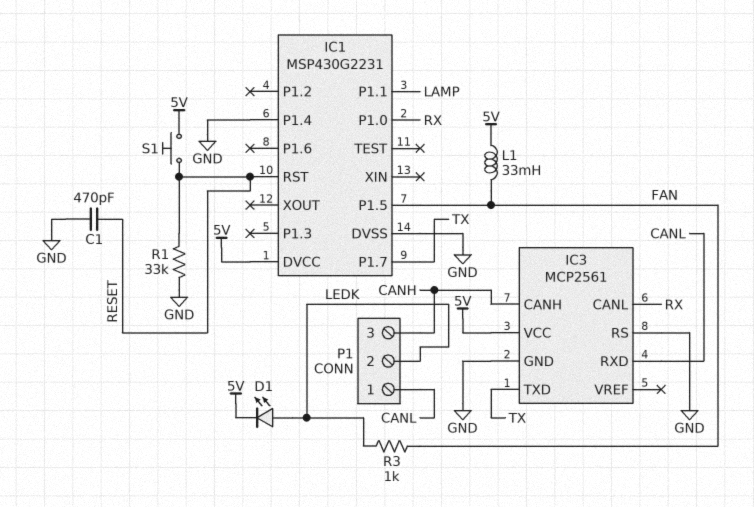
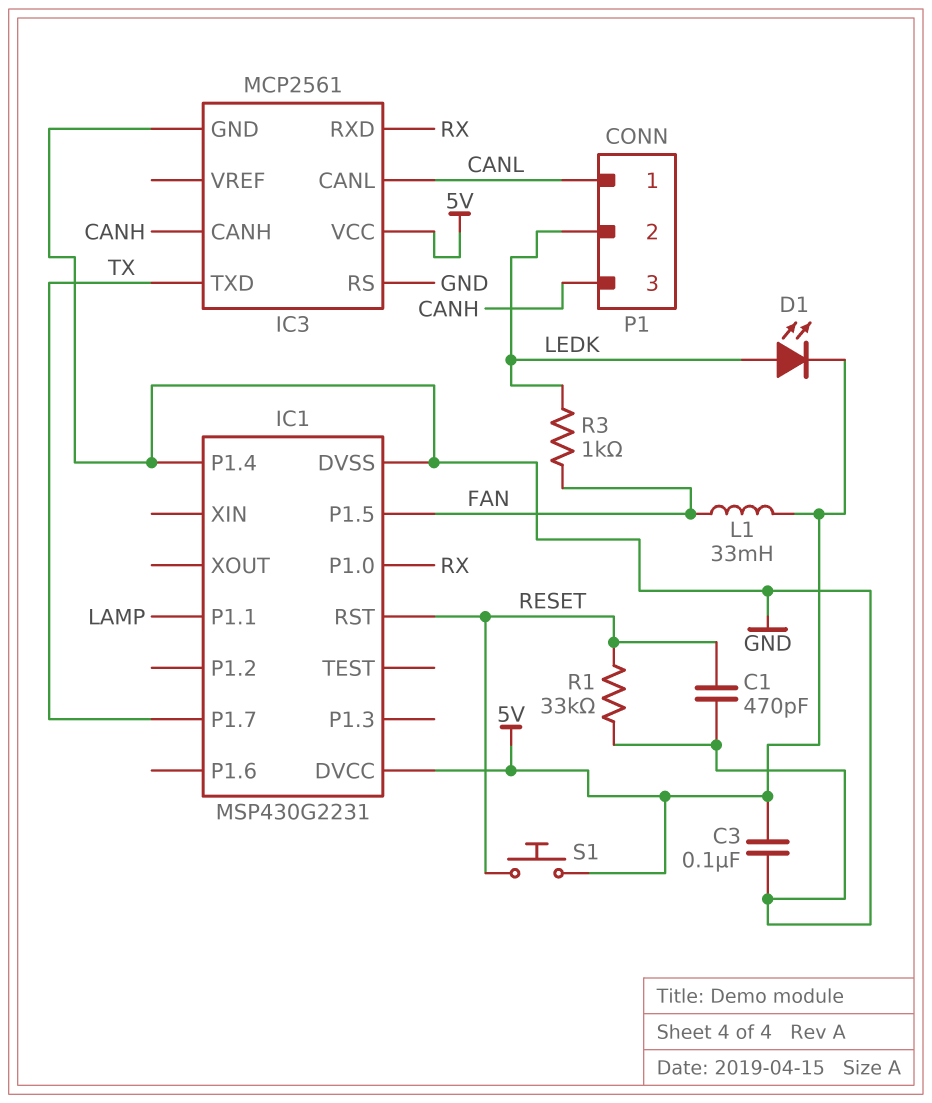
C3: none -> 100nF (5V, GND)
IC3 pin CANL: RX -> CANL
IC3 pin RXD: CANL -> RX

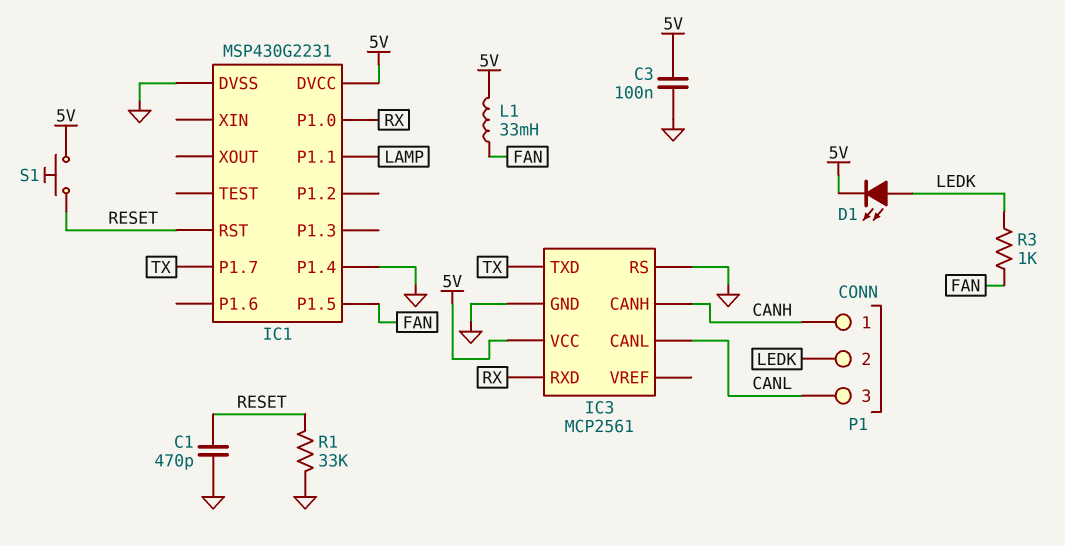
P1 pin 1: CANL -> CANH
P1 pin 3: CANH -> CANL

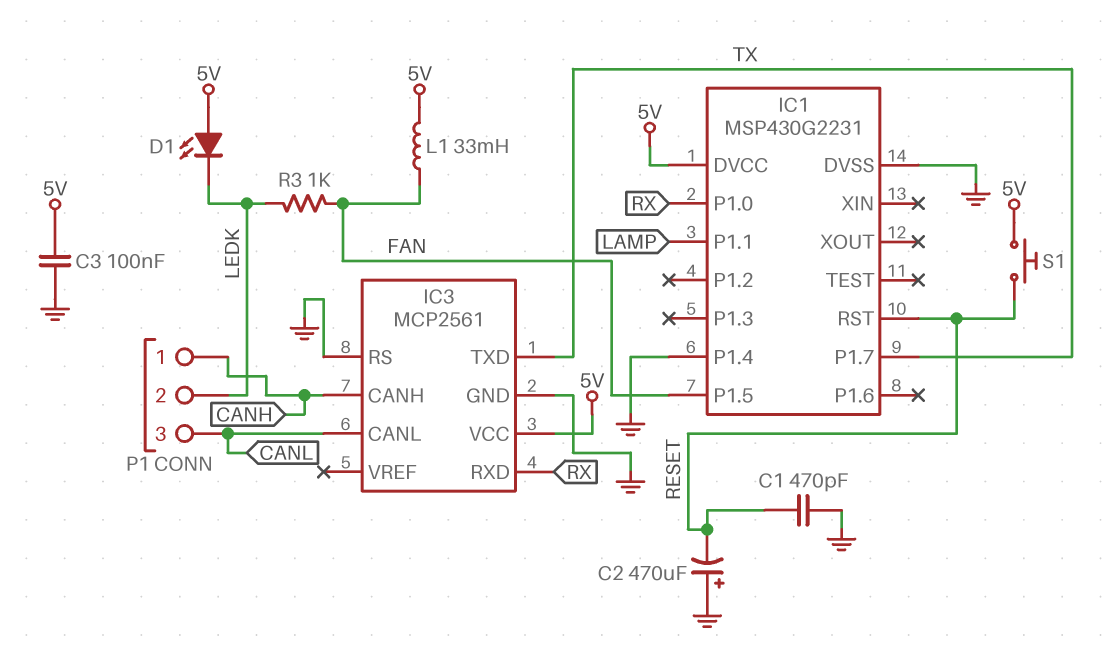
C2: none -> 470uF (plus GND, minus RESET)
D1: LED (A LEDK, K 5V) -> LED (A 5V, K LEDK)
R1: 33k (GND, RESET) -> none

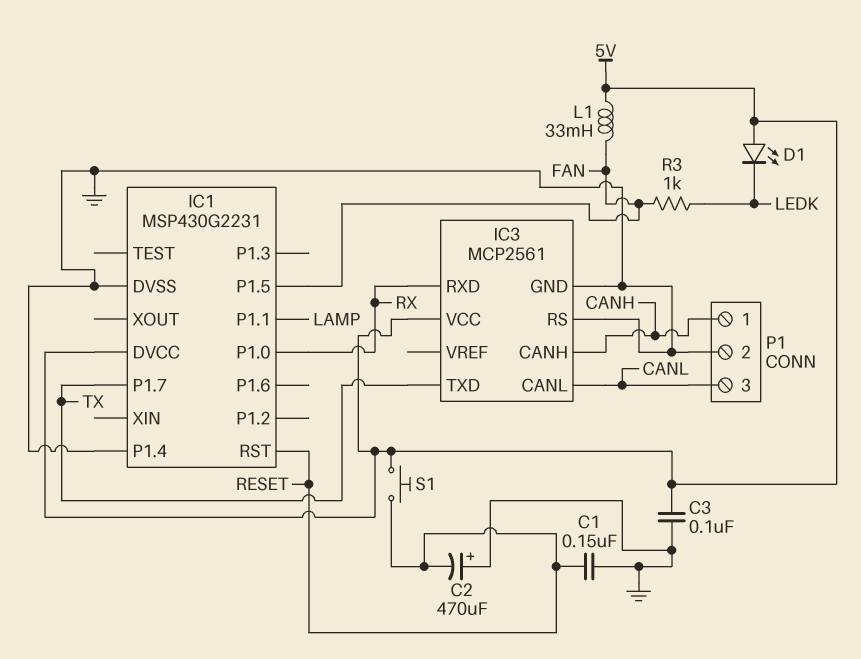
C1: 470pF (GND, RESET) -> 150nF (GND, RESET)
P1 pin 2: LEDK -> GND

